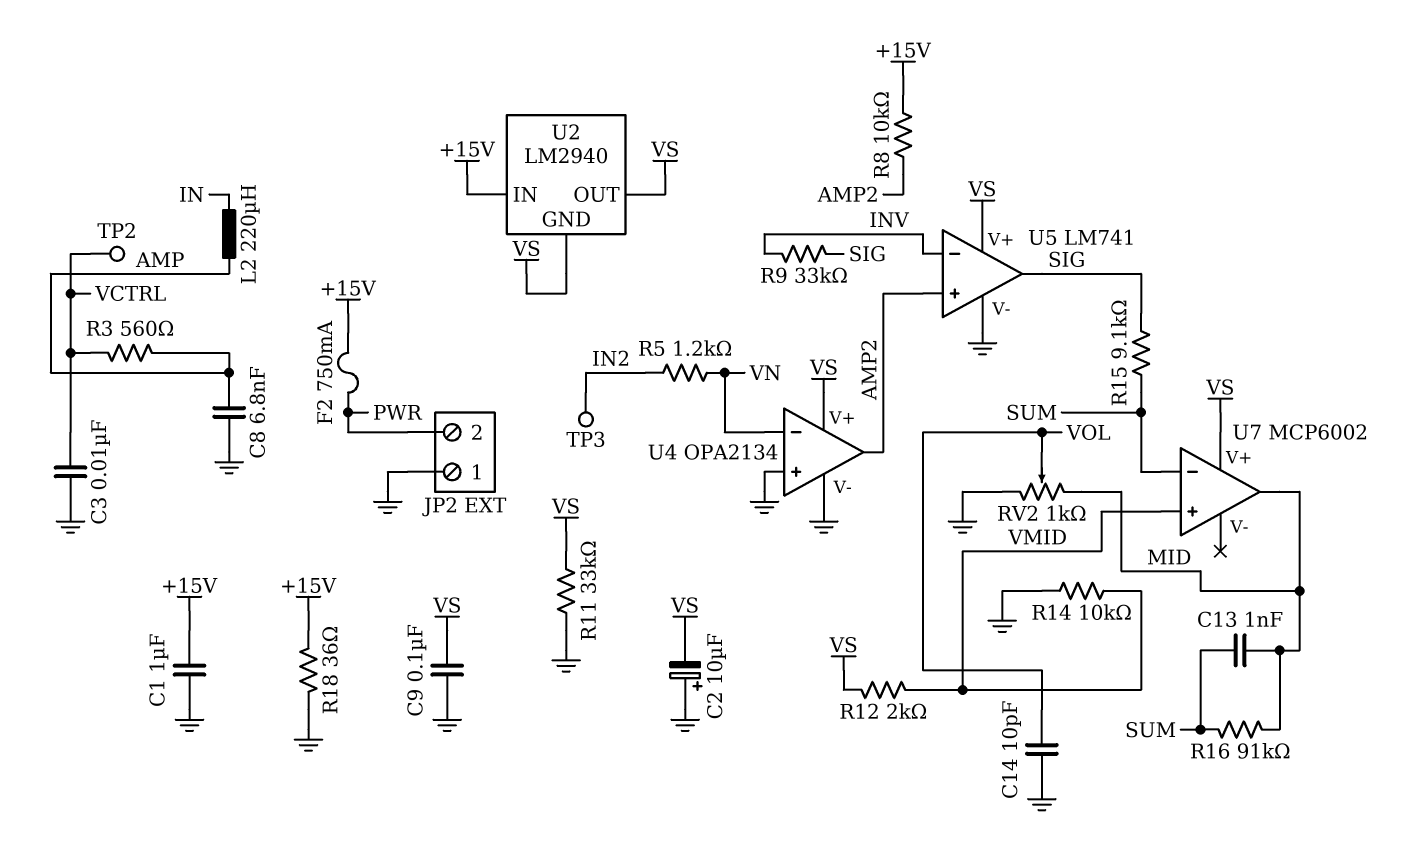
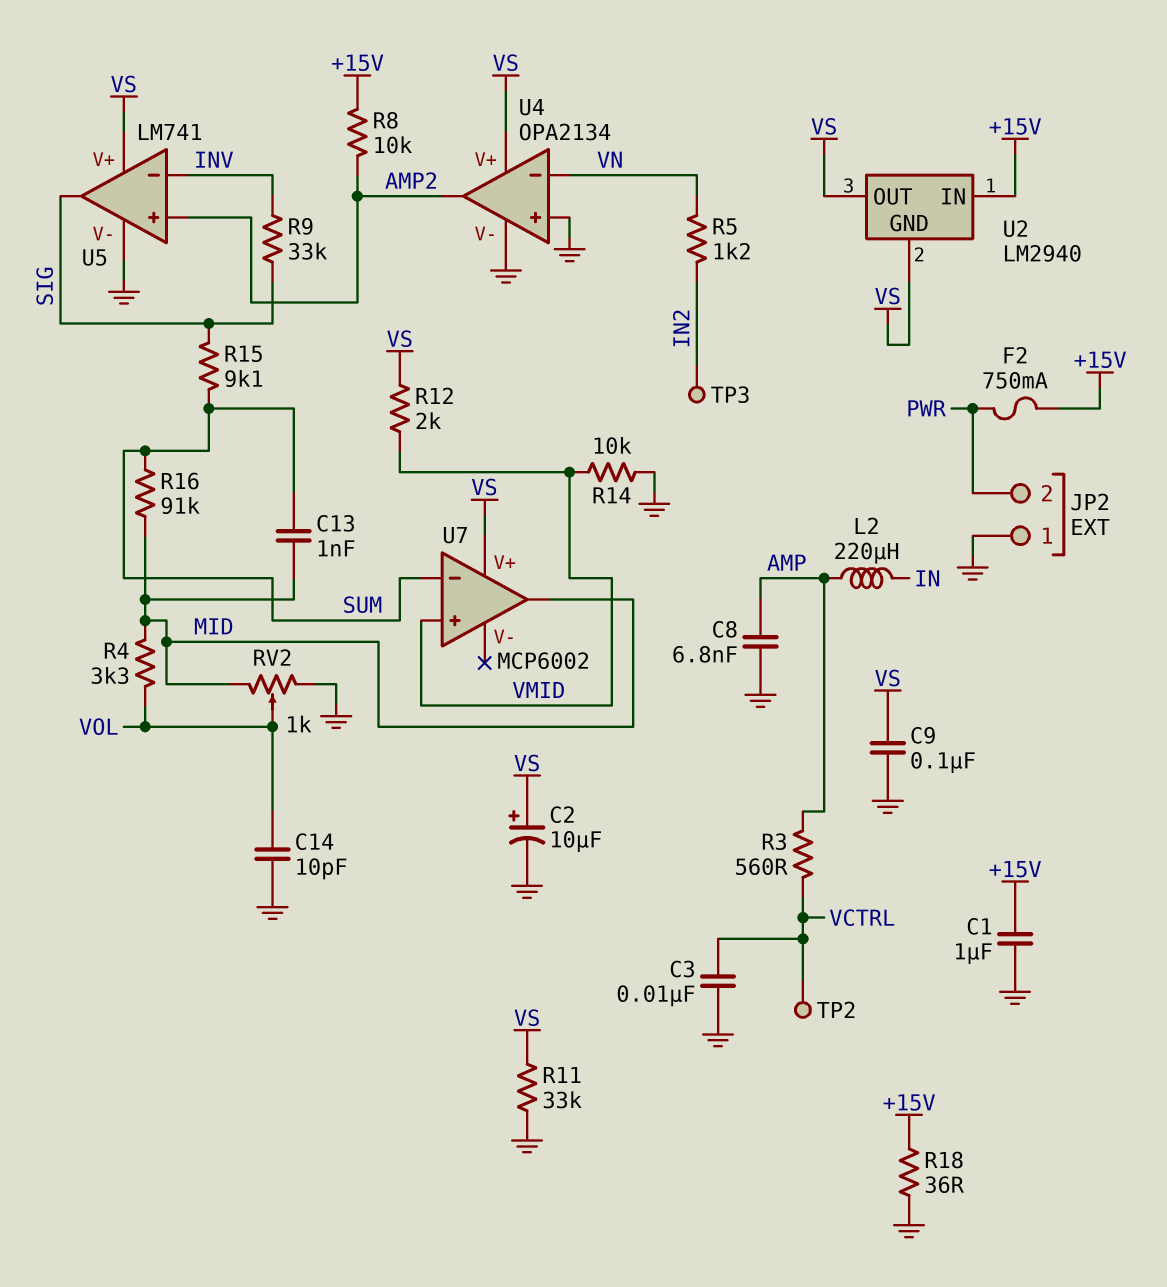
C2: 10uF (plus GND, minus VS) -> 10uF (plus VS, minus GND)
R4: none -> 3.3k (MID, VOL)

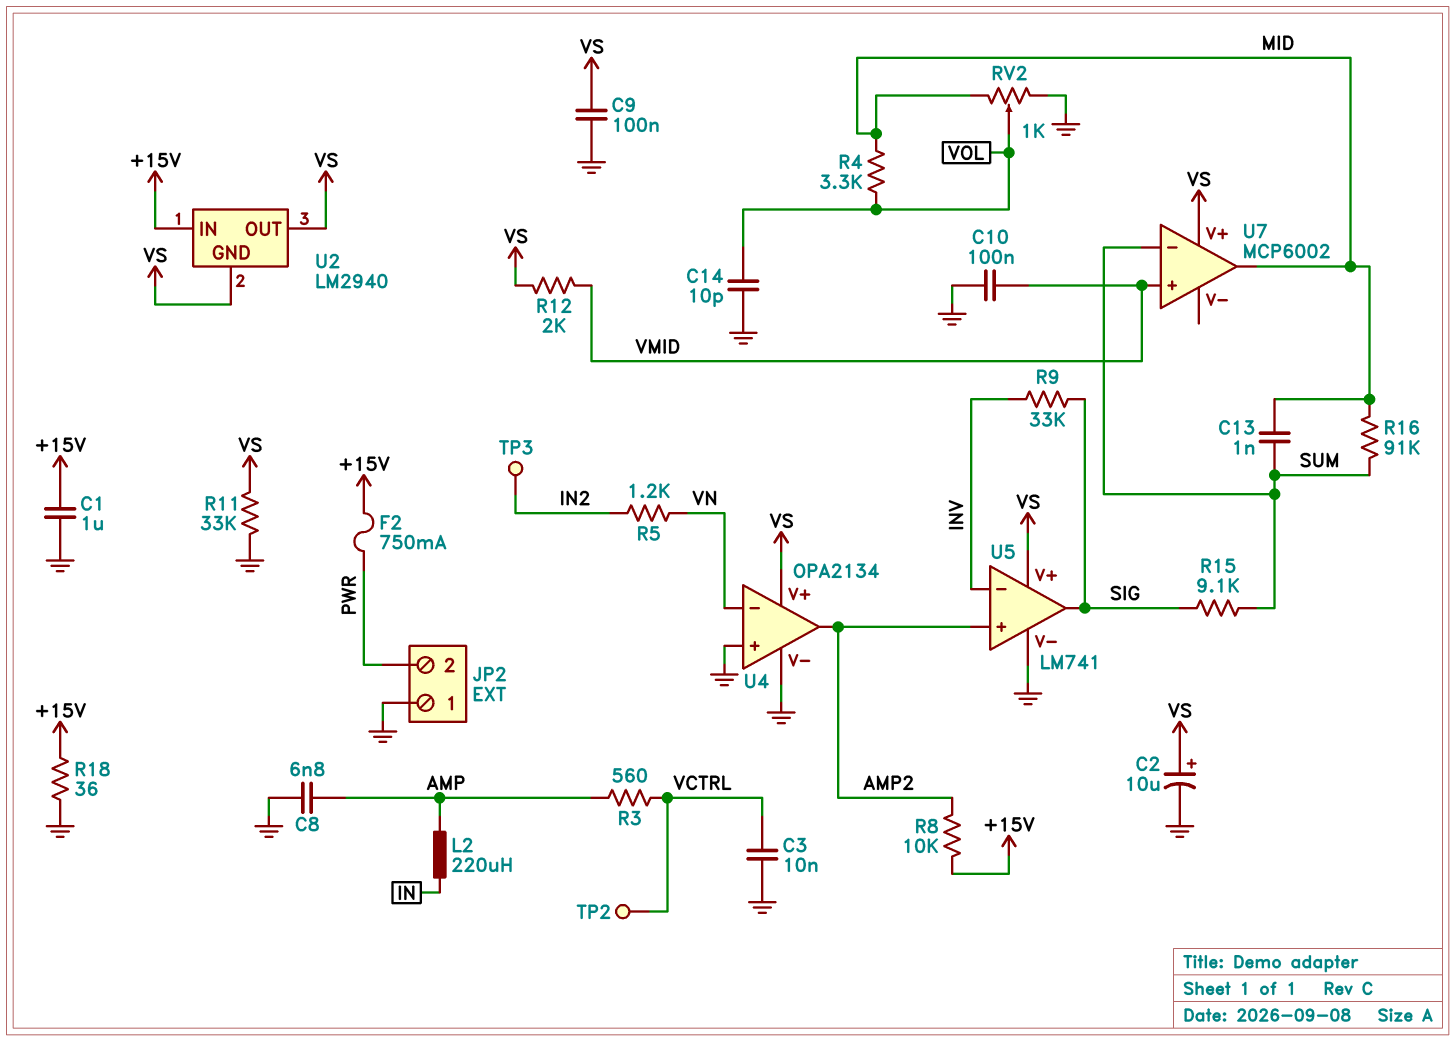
C10: none -> 100nF (GND, VMID)
R14: 10k (GND, VMID) -> none

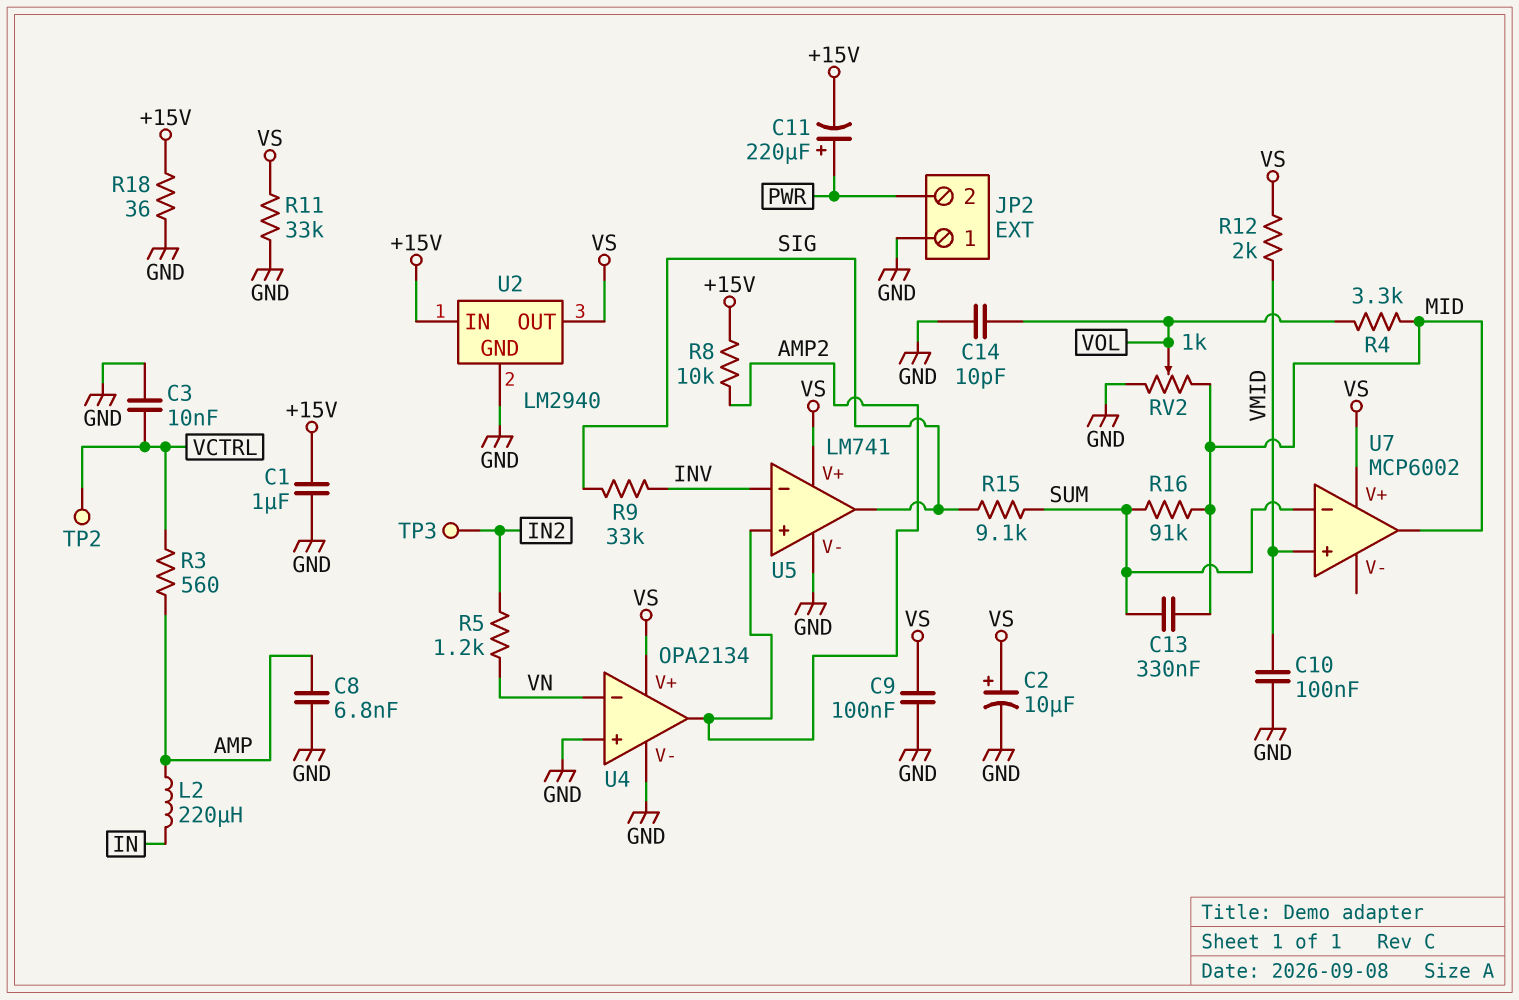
C11: none -> 220uF (plus PWR, minus +15V)
C13: 1nF (MID, SUM) -> 330nF (MID, SUM)
F2: 750mA (+15V, PWR) -> none
U2 pin GND: VS -> GND

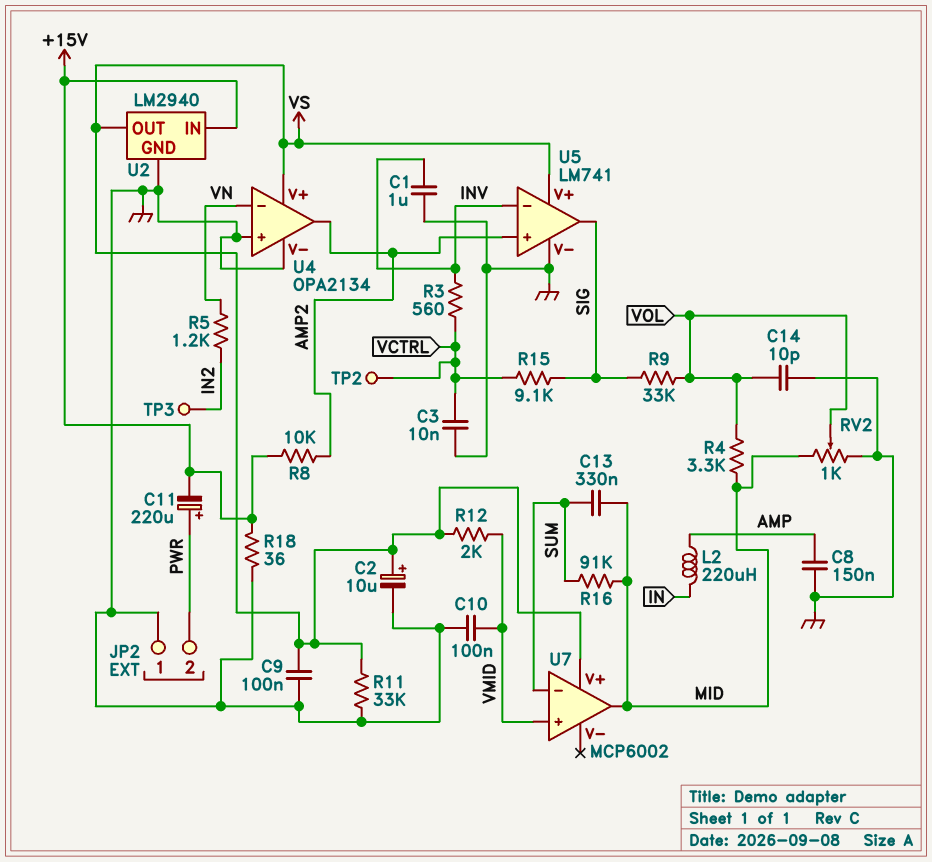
C1: 1uF (+15V, GND) -> 1uF (GND, INV)
C8: 6.8nF (AMP, GND) -> 150nF (AMP, GND)
R3: 560 (AMP, VCTRL) -> 560 (INV, VCTRL)
R9: 33k (INV, SIG) -> 33k (SIG, VOL)
R15: 9.1k (SIG, SUM) -> 9.1k (SIG, VCTRL)

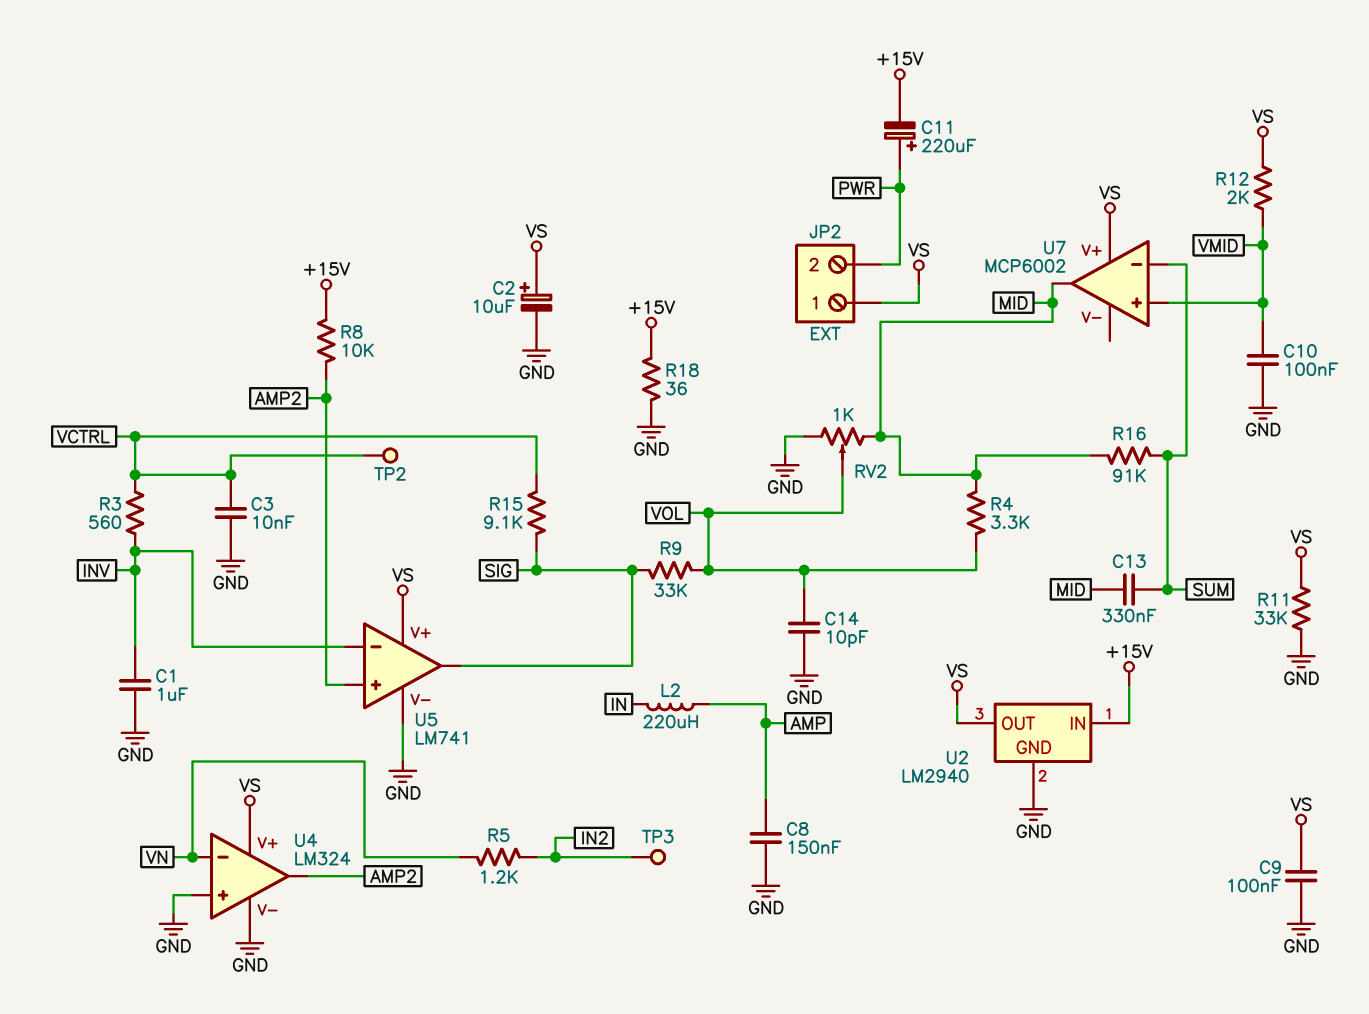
JP2 pin 1: GND -> VS
U4: OPA2134 -> LM324

